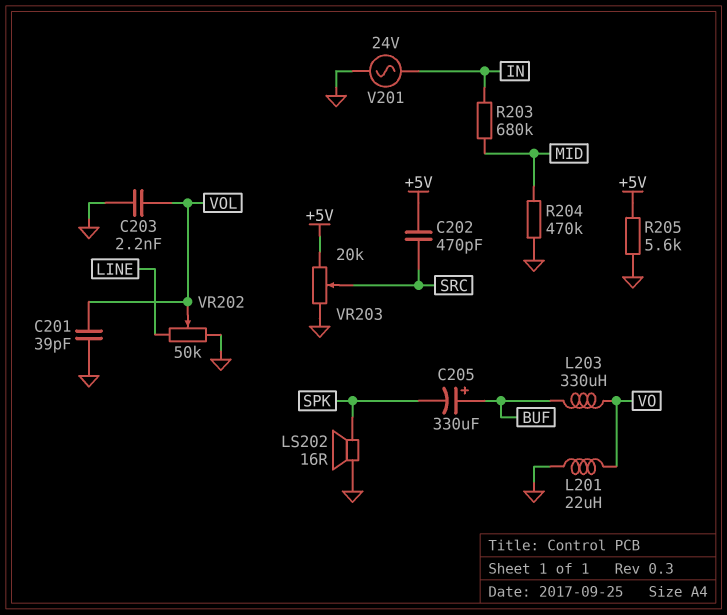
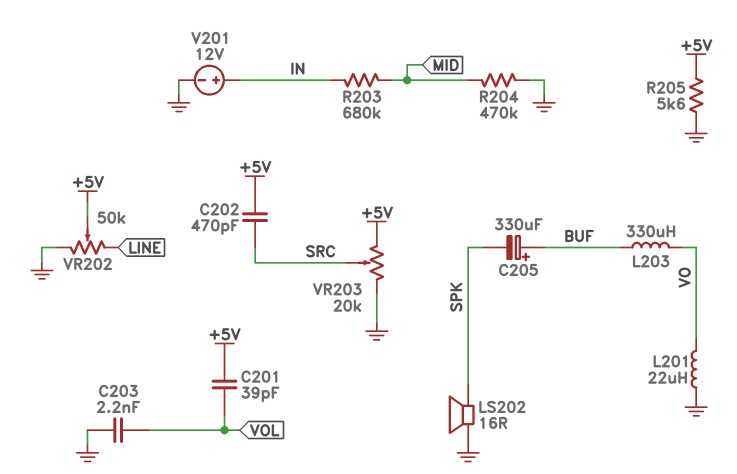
C201: 39pF (GND, VOL) -> 39pF (+5V, VOL)
V201: AC 24V (GND, IN) -> 12V (plus IN, minus GND)
VR202: 50k (GND, LINE, wiper VOL) -> 50k (GND, LINE, wiper +5V)

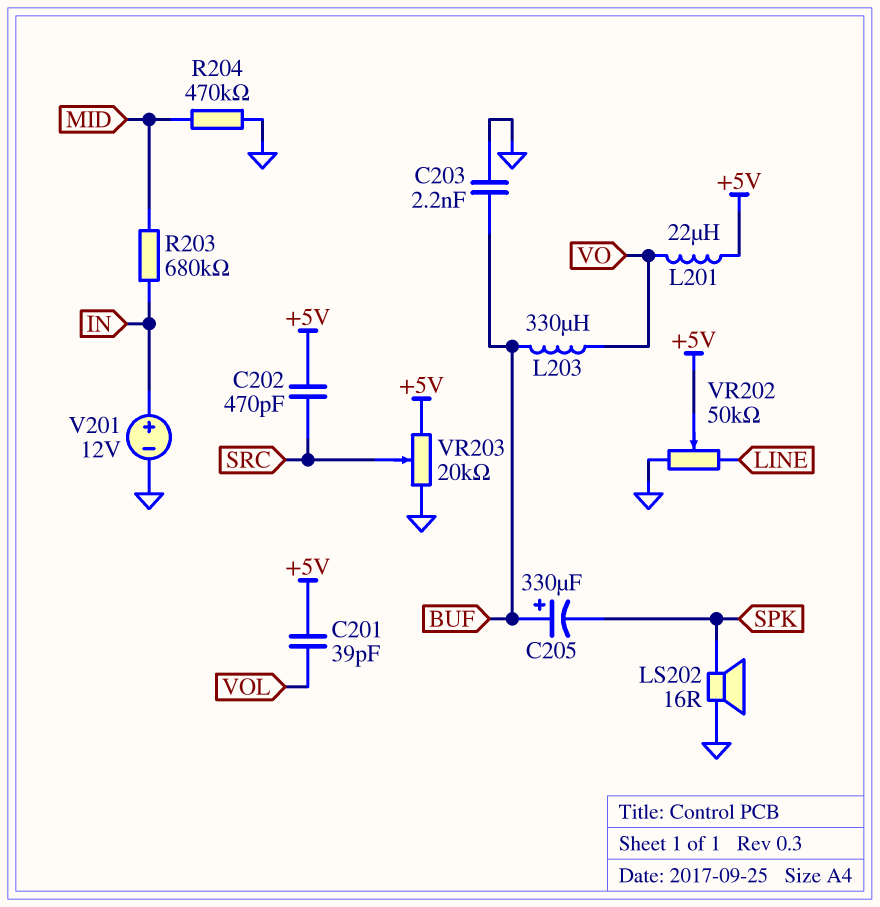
C203: 2.2nF (GND, VOL) -> 2.2nF (BUF, GND)
L201: 22uH (GND, VO) -> 22uH (+5V, VO)
R205: 5.6k (+5V, GND) -> none

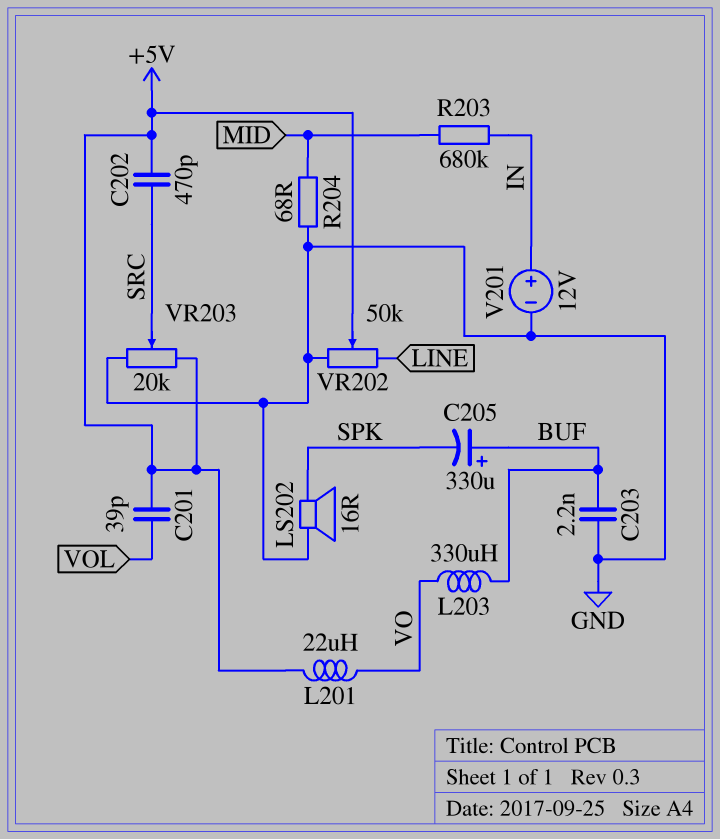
R204: 470k (GND, MID) -> 68 (GND, MID)

